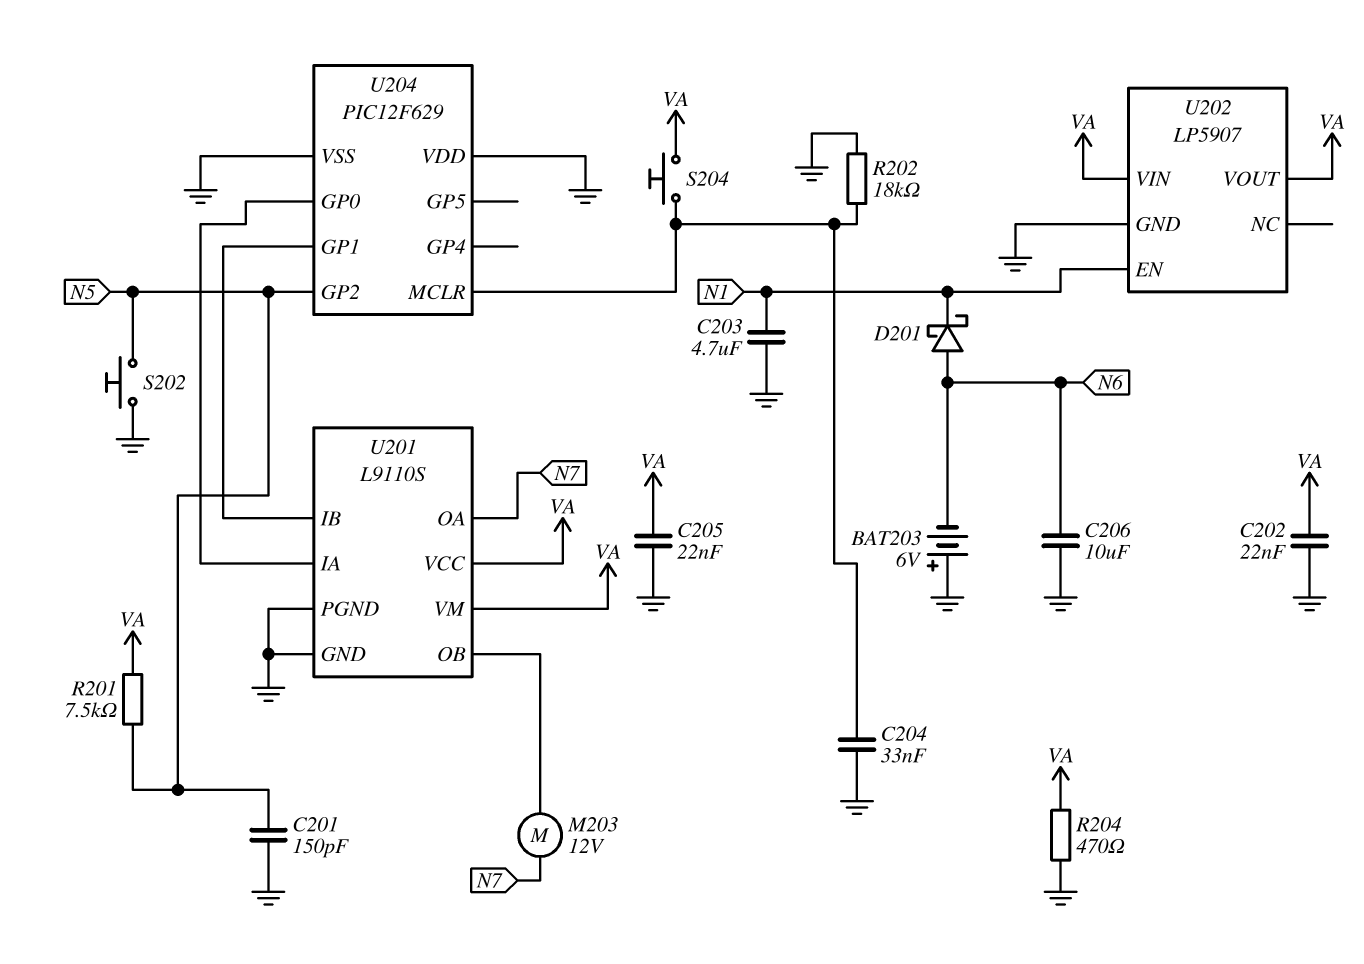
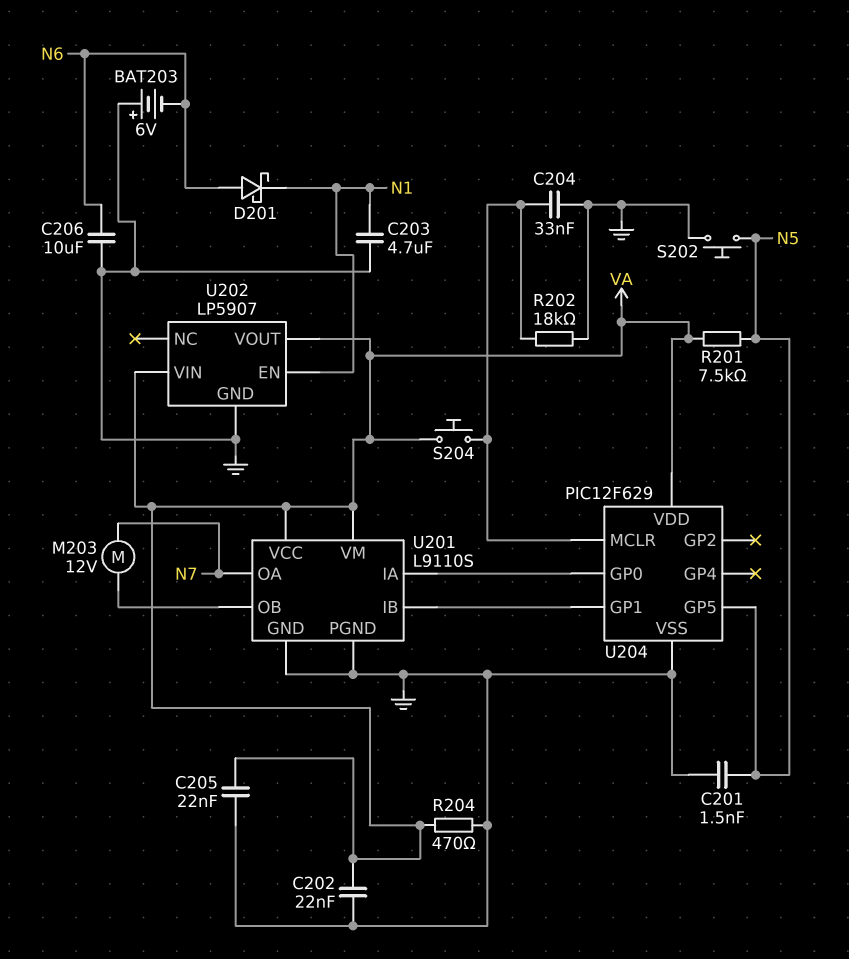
C201: 150pF (GND, N5) -> 1.5nF (GND, N5)
U204 pin GP2: N5 -> none
U204 pin GP5: none -> N5
U204 pin VDD: GND -> VA

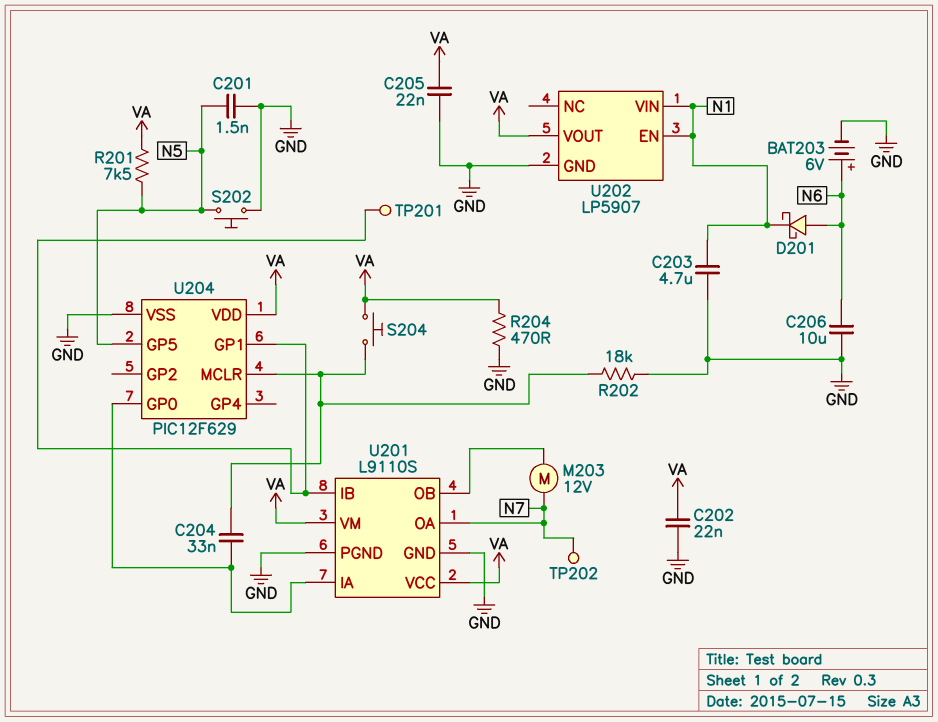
BAT203: 6V (plus GND, minus N6) -> 6V (plus N6, minus GND)
C204: 33nF (GND, U204/MCLR) -> 33nF (U201/IA, U204/MCLR)
TP201: none -> test point (U201/IB)
TP202: none -> test point (N7)
U202 pin VIN: VA -> N1

